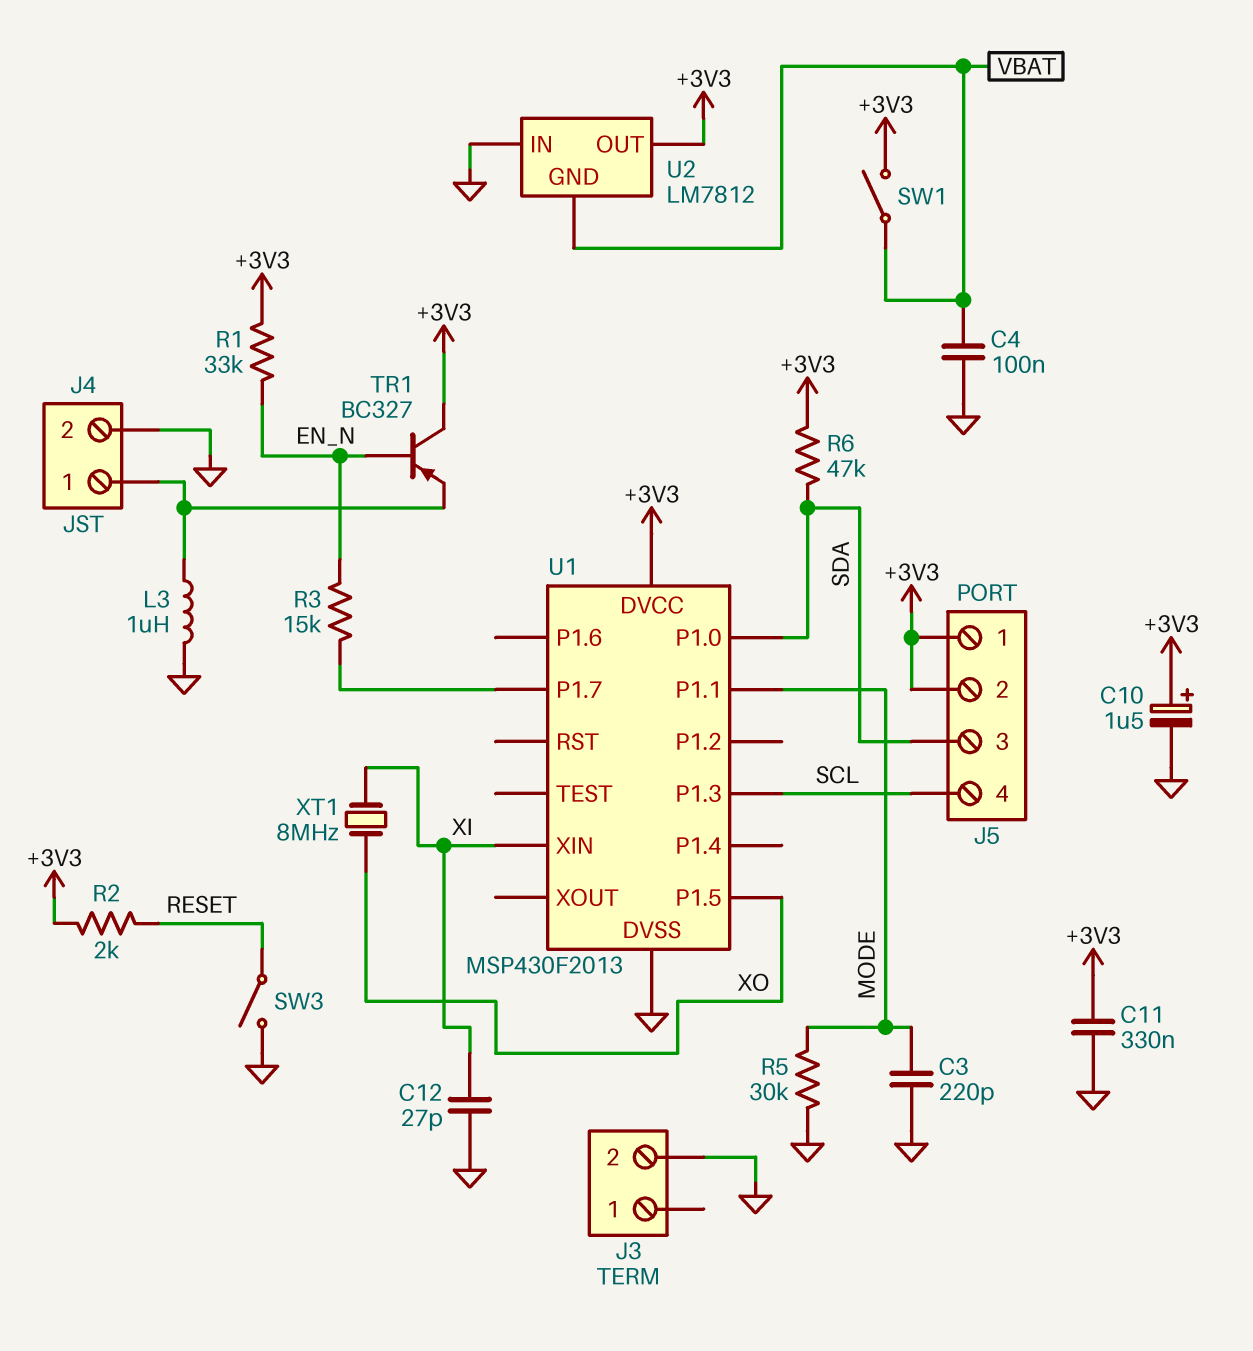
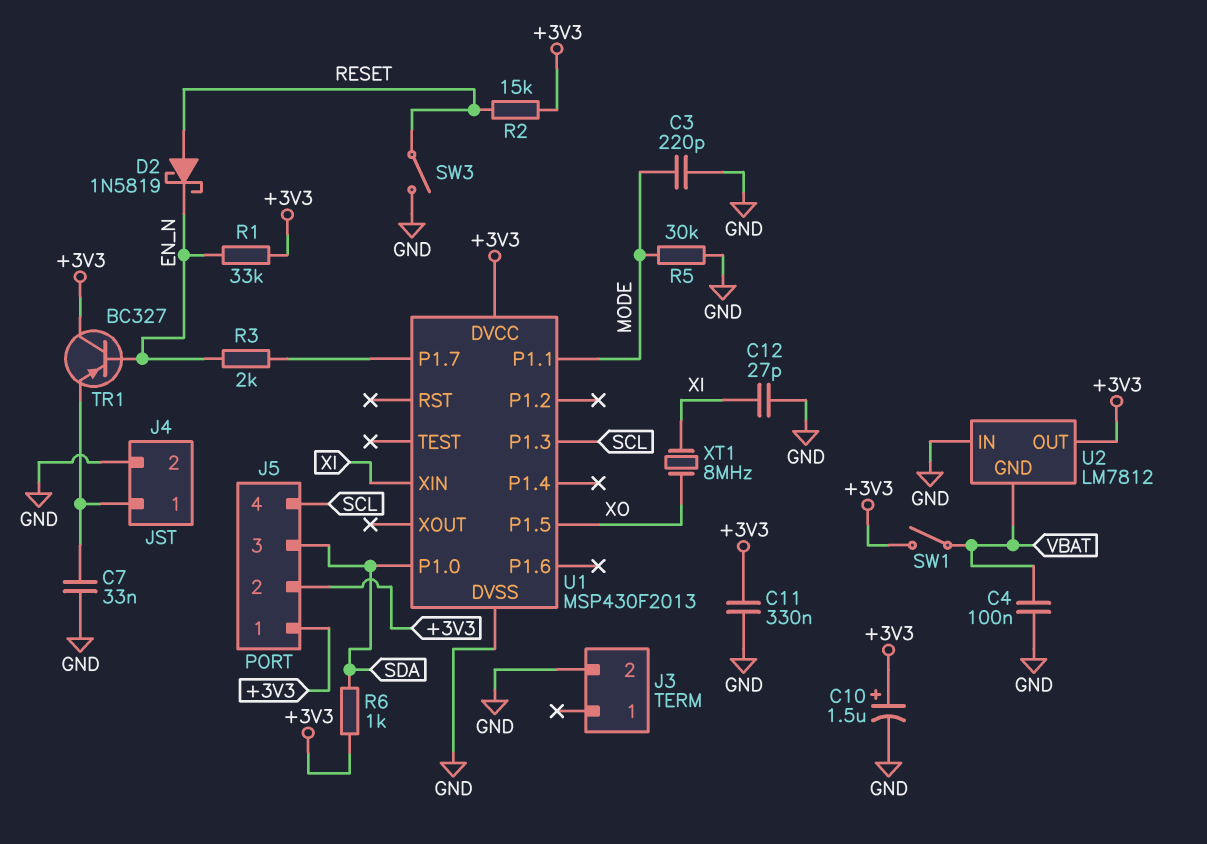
C7: none -> 33nF (GND, J4/1)
D2: none -> schottky 1N5819 (A RESET, K EN_N)
L3: 1uH (GND, J4/1) -> none
R2: 2k (+3V3, RESET) -> 15k (+3V3, RESET)
R3: 15k (EN_N, U1/P1.7) -> 2k (EN_N, U1/P1.7)
R6: 47k (+3V3, SDA) -> 1k (+3V3, SDA)

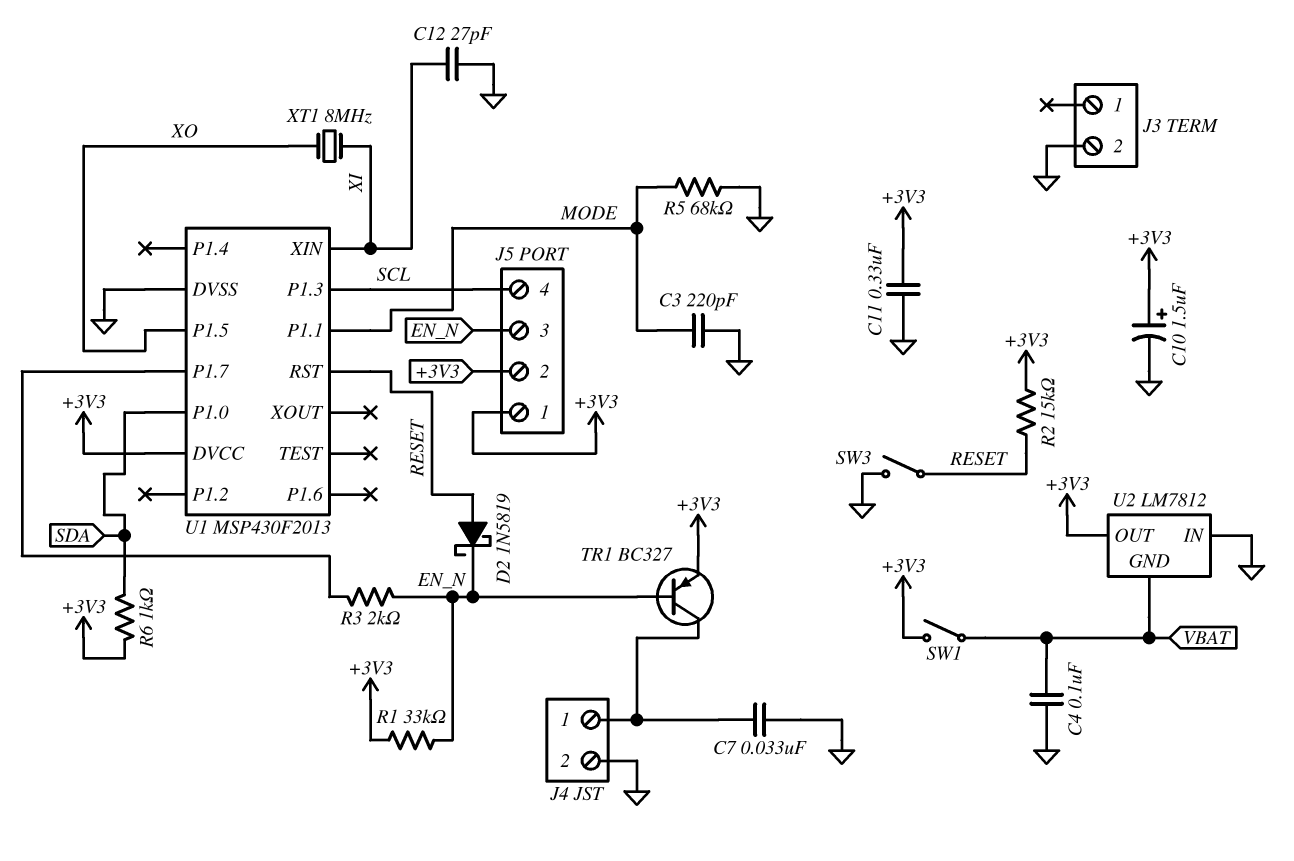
J5 pin 3: SDA -> EN_N
R5: 30k (GND, MODE) -> 68k (GND, MODE)
TR1: PNP BC327 (B EN_N, C +3V3, E J4/1) -> PNP BC327 (B EN_N, C J4/1, E +3V3)
U1 pin RST: none -> RESET

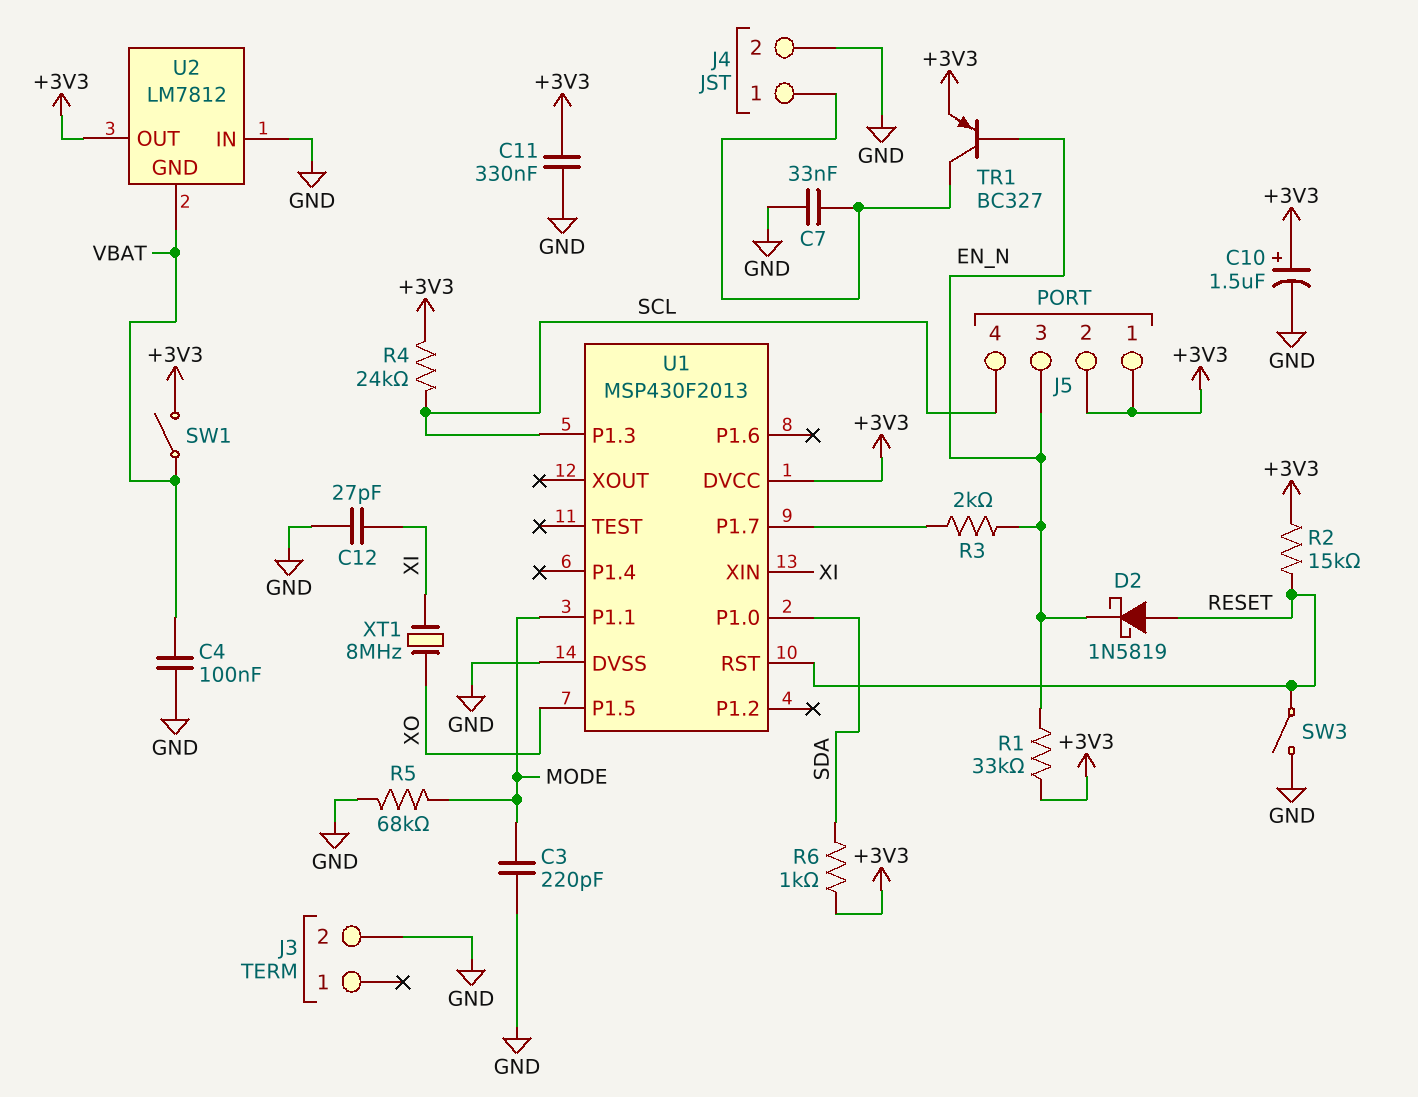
R4: none -> 24k (+3V3, SCL)

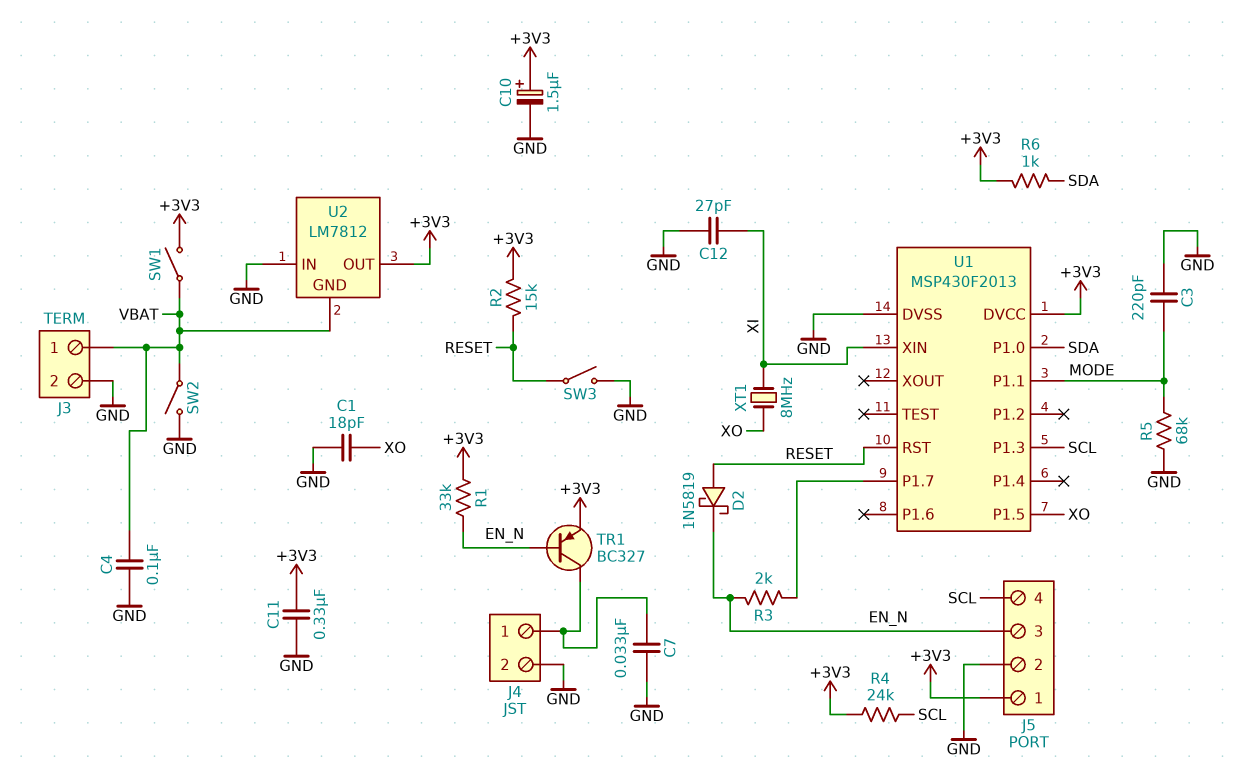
C1: none -> 18pF (GND, XO)
J3 pin 1: none -> VBAT
J5 pin 2: +3V3 -> GND
SW2: none -> switch (GND, VBAT)

